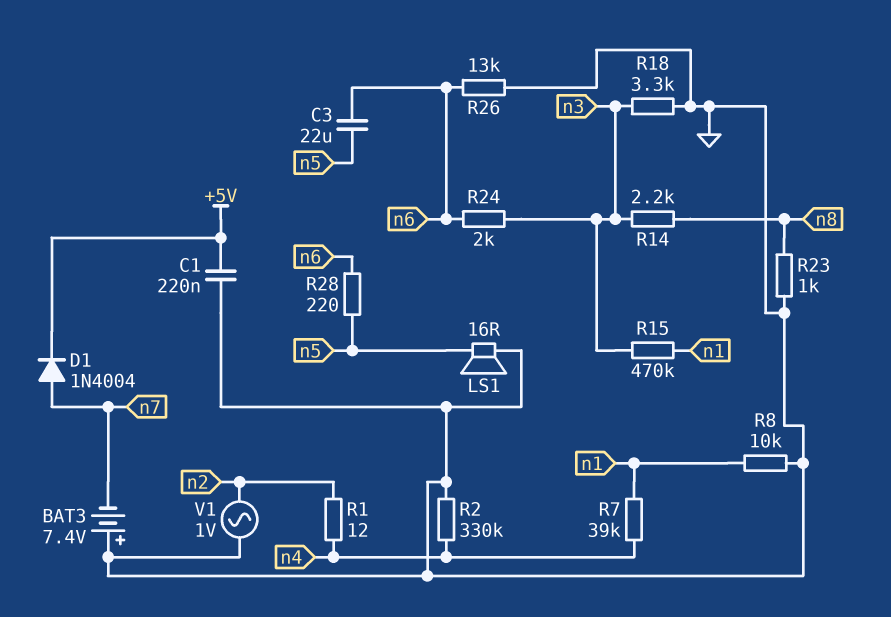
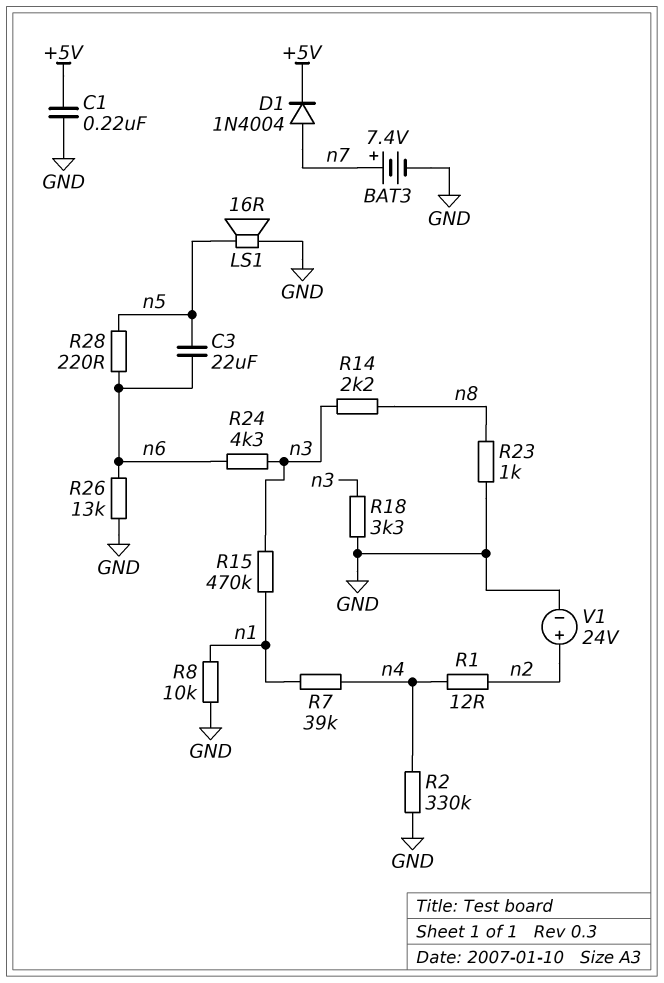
BAT3: 7.4V (plus GND, minus n7) -> 7.4V (plus n7, minus GND)
R24: 2k (n3, n6) -> 4.3k (n3, n6)
V1: AC 1V (GND, n2) -> 24V (plus n2, minus GND)

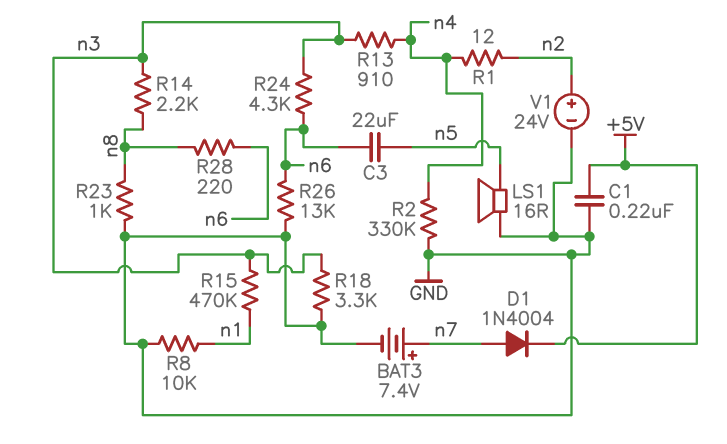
R7: 39k (n1, n4) -> none
R13: none -> 910 (n3, n4)
R28: 220 (n5, n6) -> 220 (n6, n8)

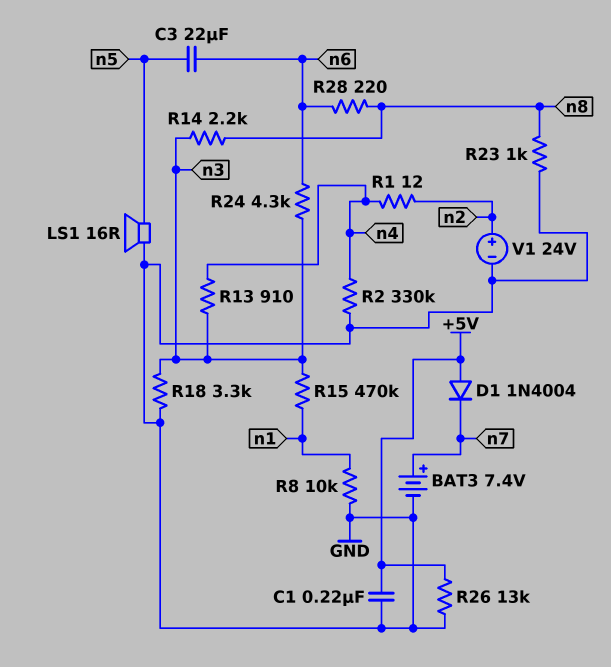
D1: diode 1N4004 (A n7, K +5V) -> diode 1N4004 (A +5V, K n7)
R26: 13k (GND, n6) -> 13k (+5V, GND)

